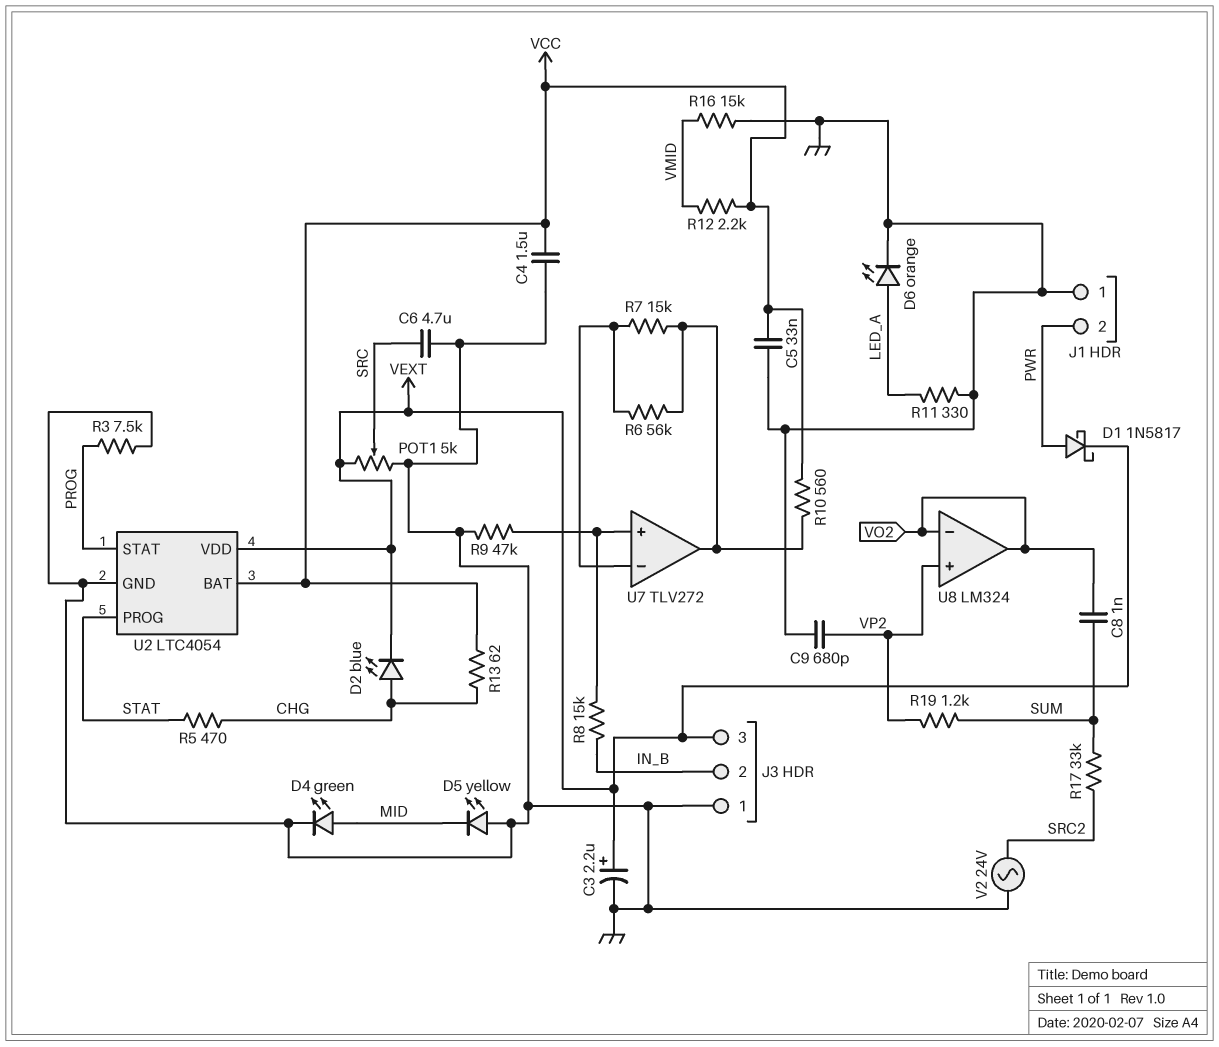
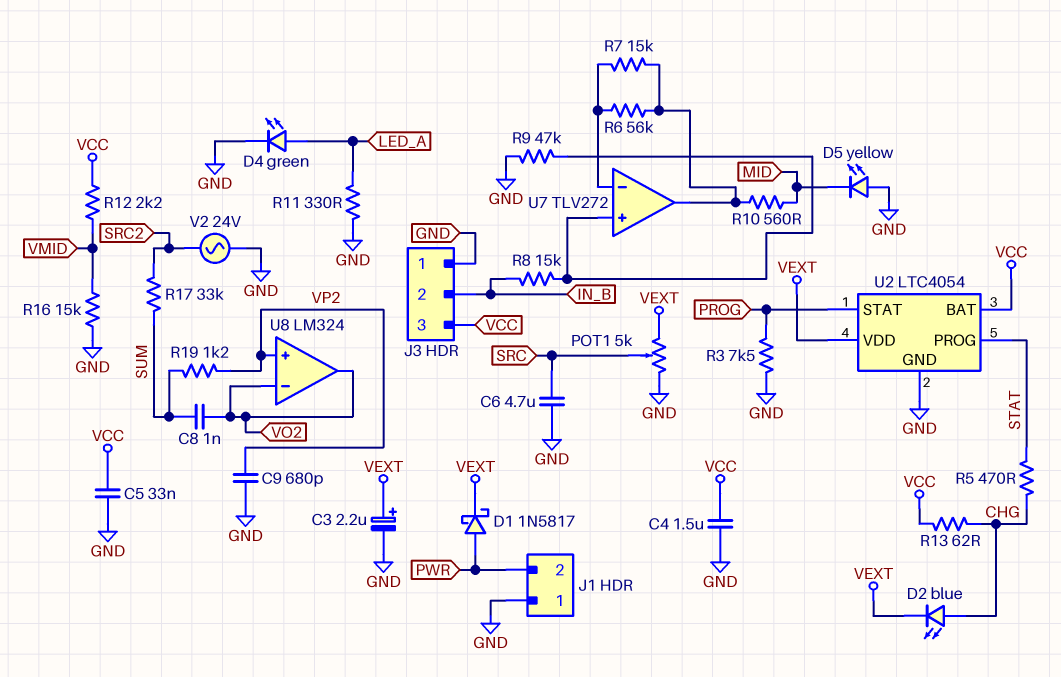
D4: LED green (A MID, K GND) -> LED green (A LED_A, K GND)
D6: LED orange (A LED_A, K GND) -> none
J3 pin 3: VEXT -> VCC
R10: 560 (U7/out, VCC) -> 560 (MID, U7/out)

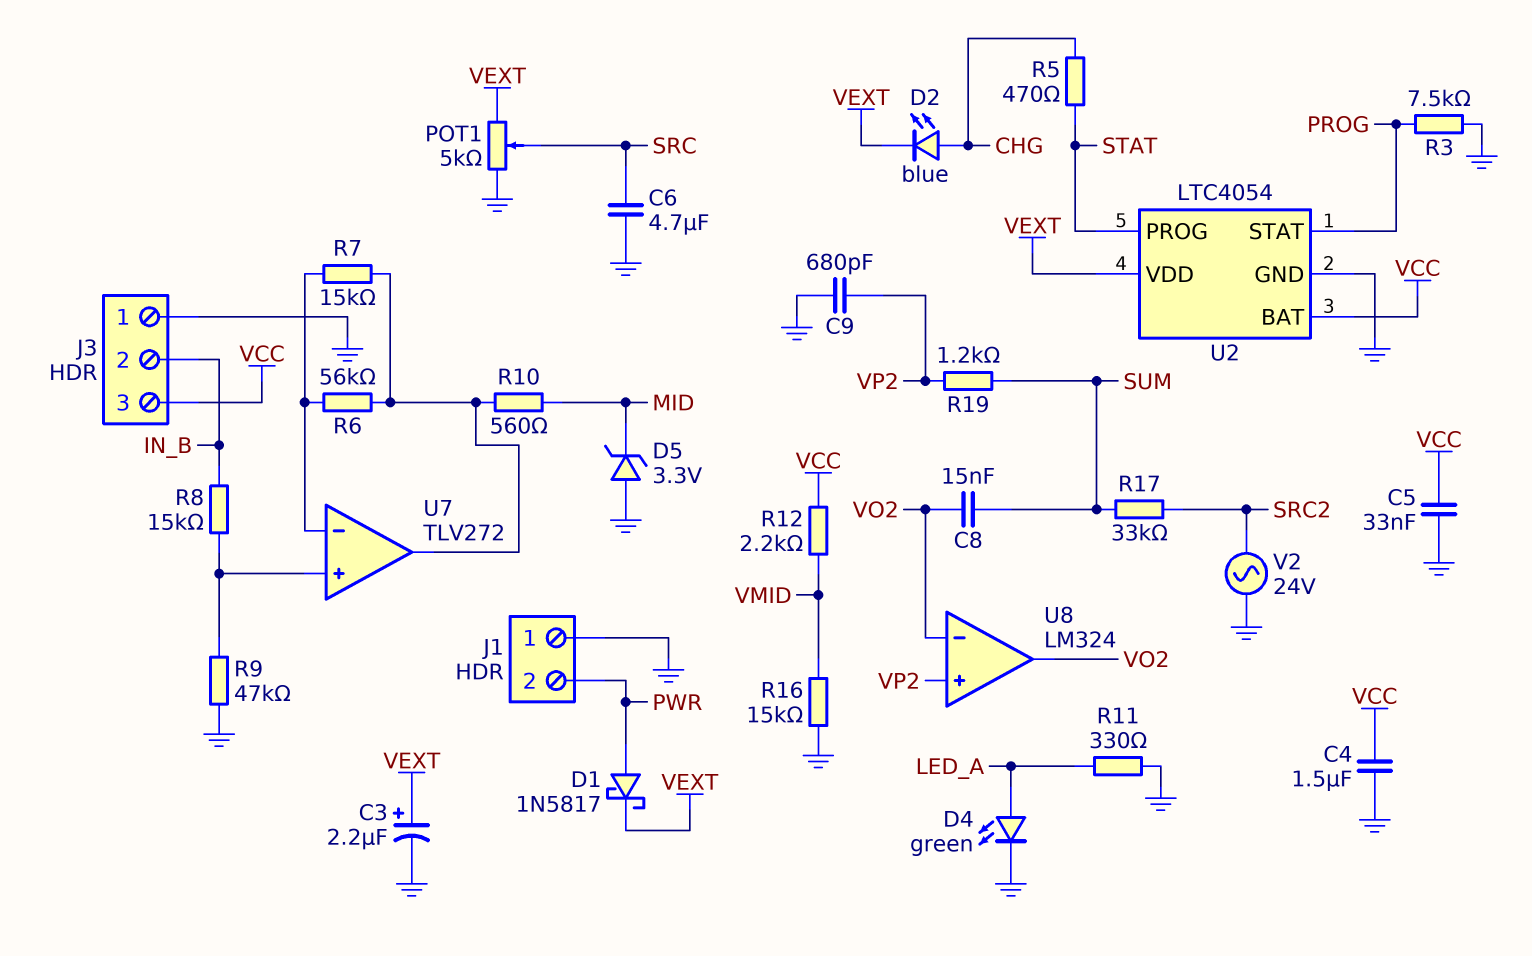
C8: 1nF (SUM, VO2) -> 15nF (SUM, VO2)
D5: LED yellow (A GND, K MID) -> zener 3.3V (A GND, K MID)
R13: 62 (CHG, VCC) -> none

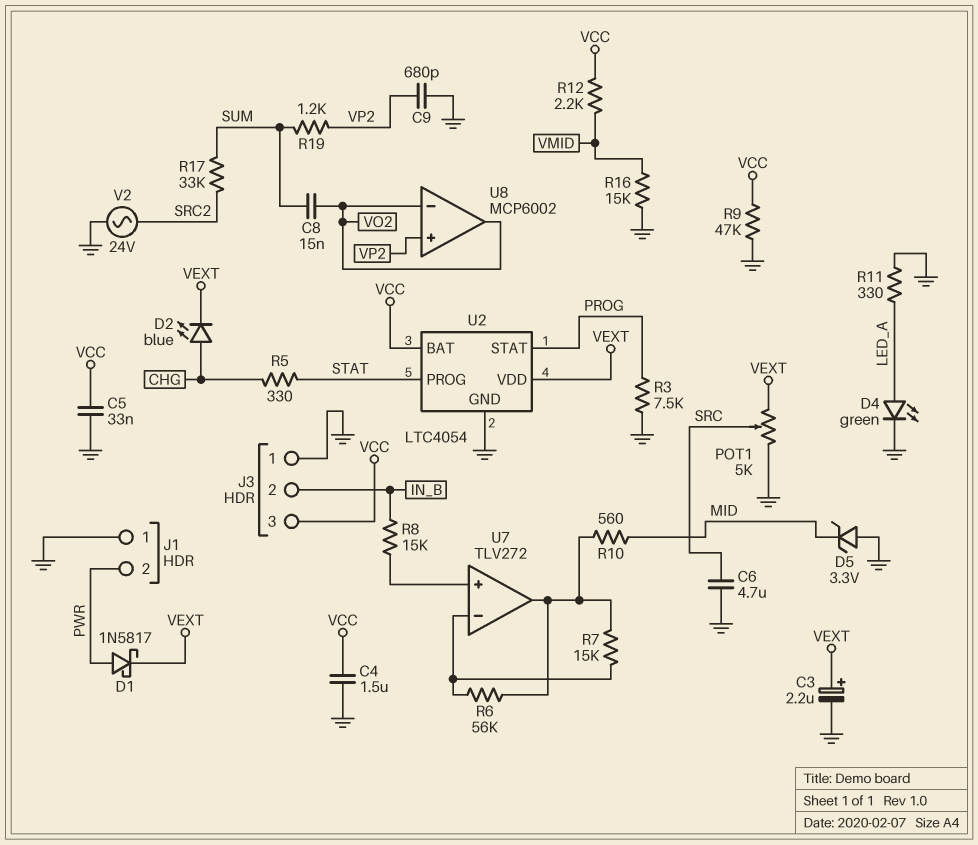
R5: 470 (CHG, STAT) -> 330 (CHG, STAT)
R9: 47k (GND, U7/in+) -> 47k (GND, VCC)
U8: LM324 -> MCP6002

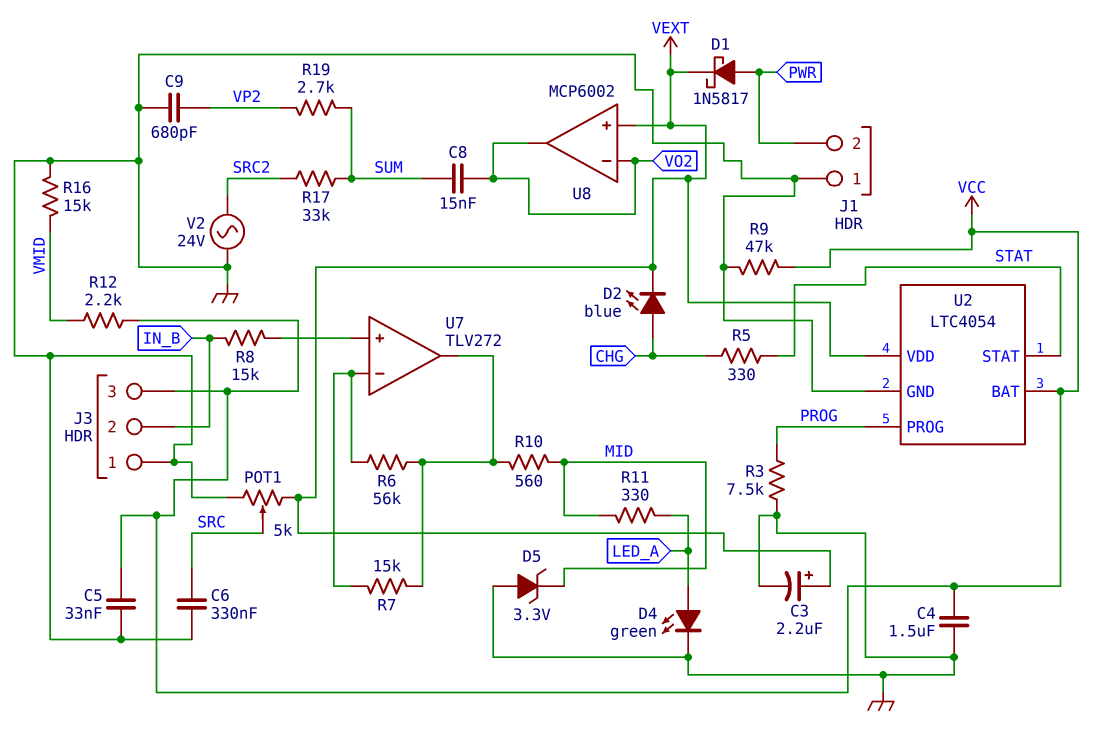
C6: 4.7uF (GND, SRC) -> 330nF (GND, SRC)
R11: 330 (GND, LED_A) -> 330 (LED_A, MID)
R19: 1.2k (SUM, VP2) -> 2.7k (SUM, VP2)
U2 pin PROG: STAT -> PROG
U2 pin STAT: PROG -> STAT
U8 pin in+: VP2 -> VEXT

